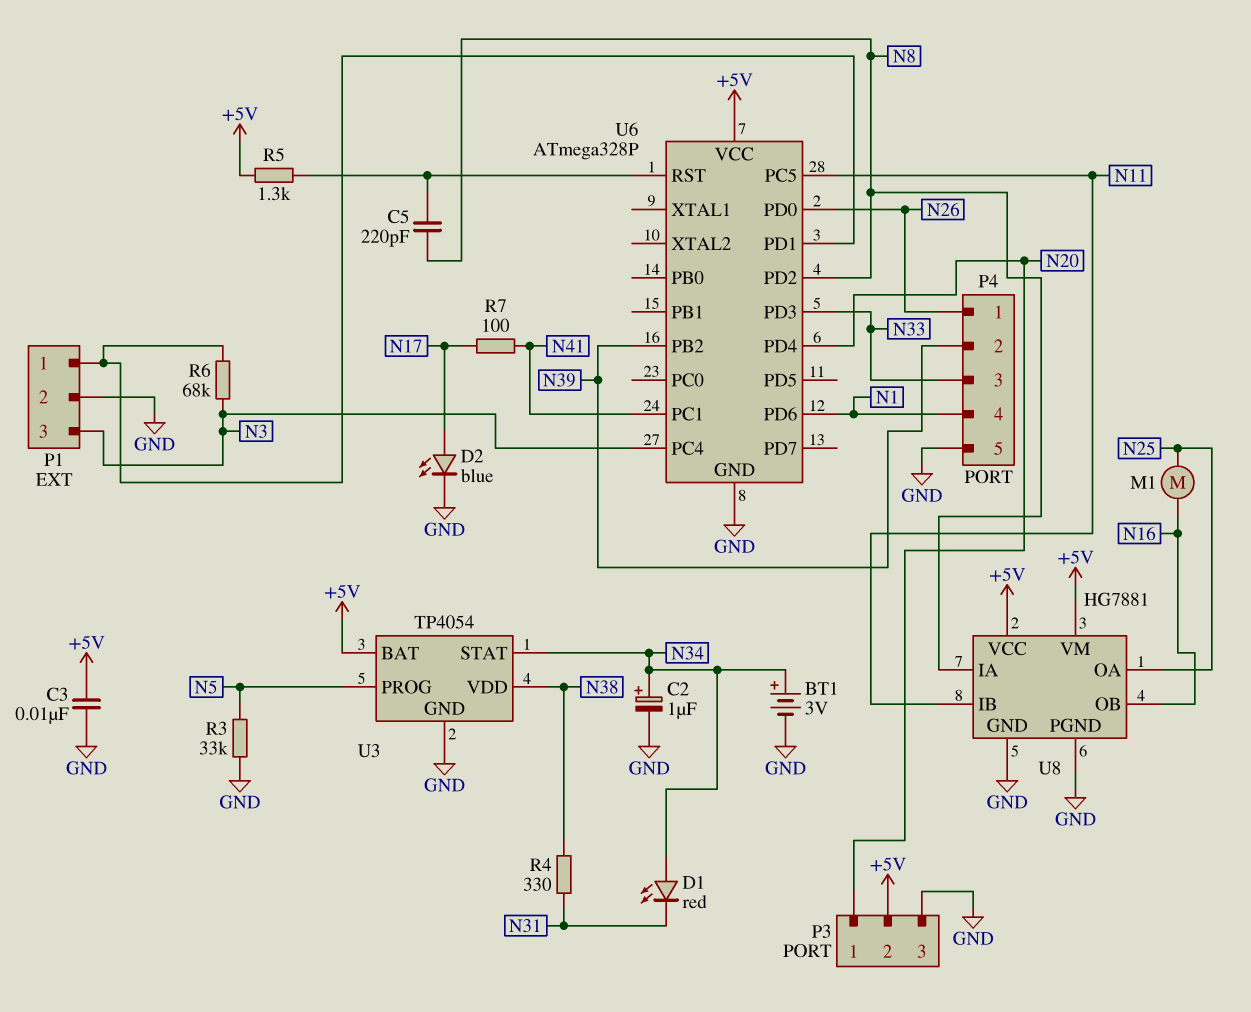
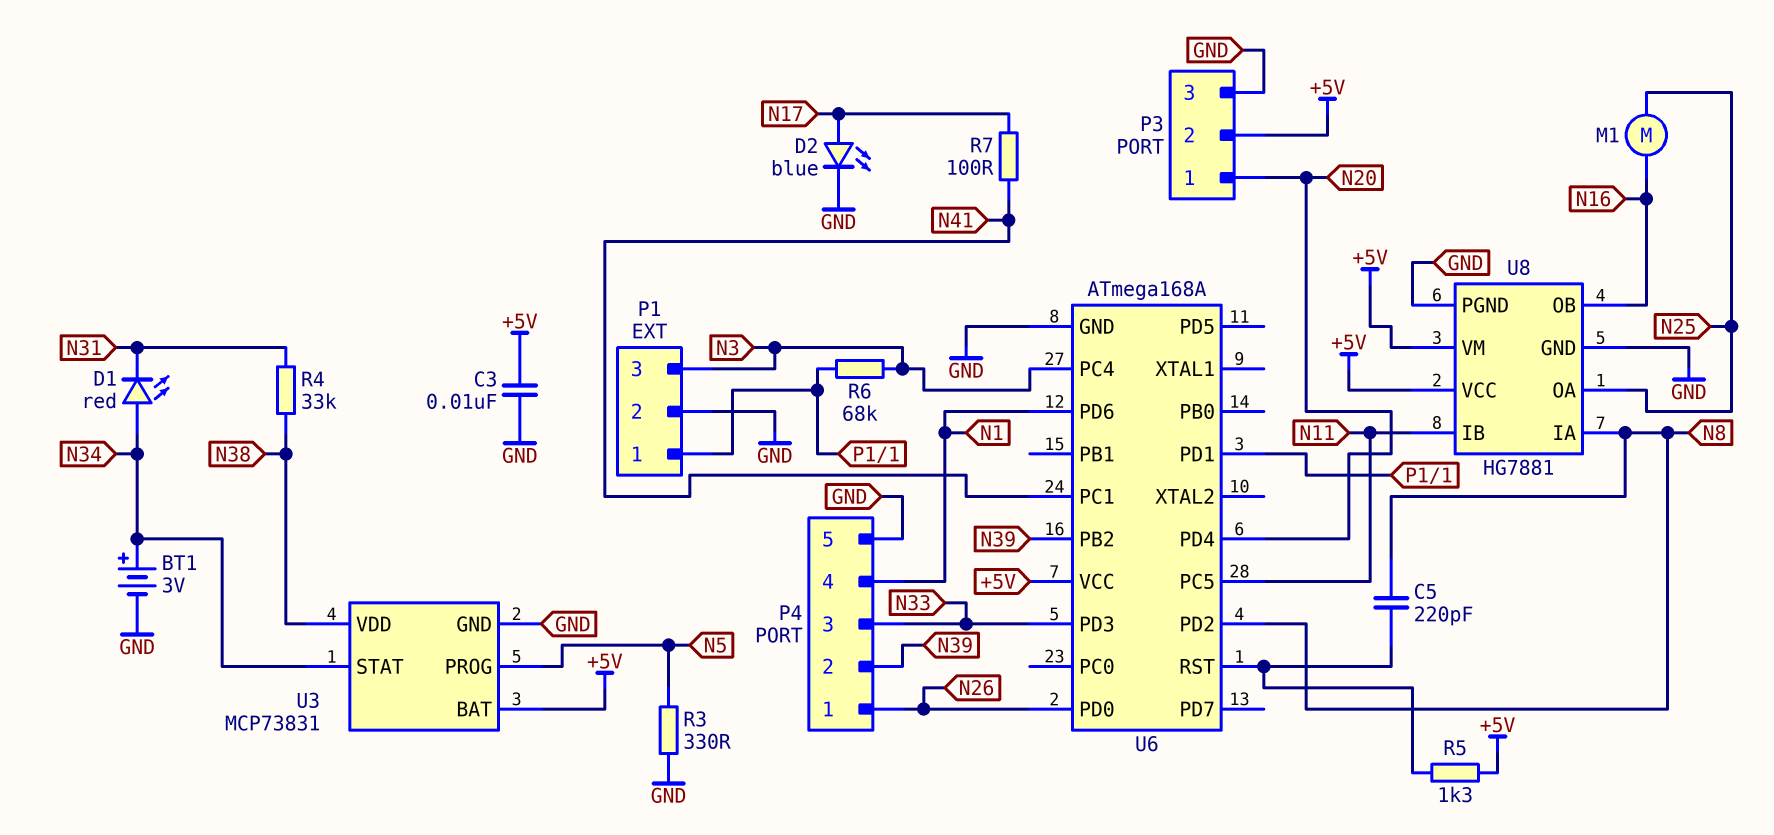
C2: 1uF (plus N34, minus GND) -> none
R3: 33k (GND, N5) -> 330 (GND, N5)
R4: 330 (N31, N38) -> 33k (N31, N38)
U3: TP4054 -> MCP73831
U6: ATmega328P -> ATmega168A

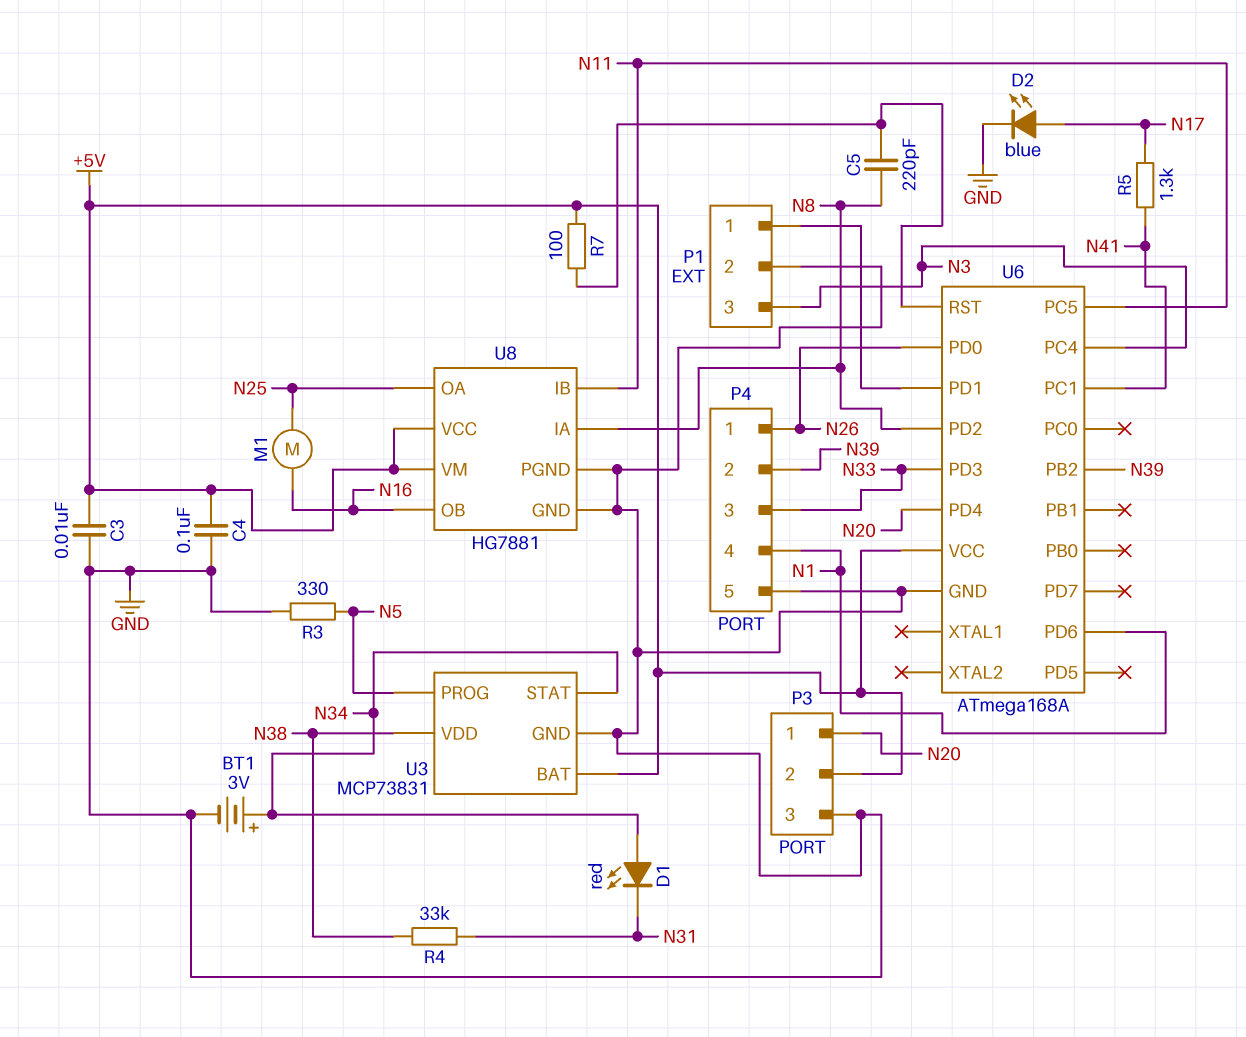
C4: none -> 100nF (+5V, GND)
R5: 1.3k (+5V, U6/RST) -> 1.3k (N17, N41)
R6: 68k (N3, P1/1) -> none
R7: 100 (N17, N41) -> 100 (+5V, U6/RST)

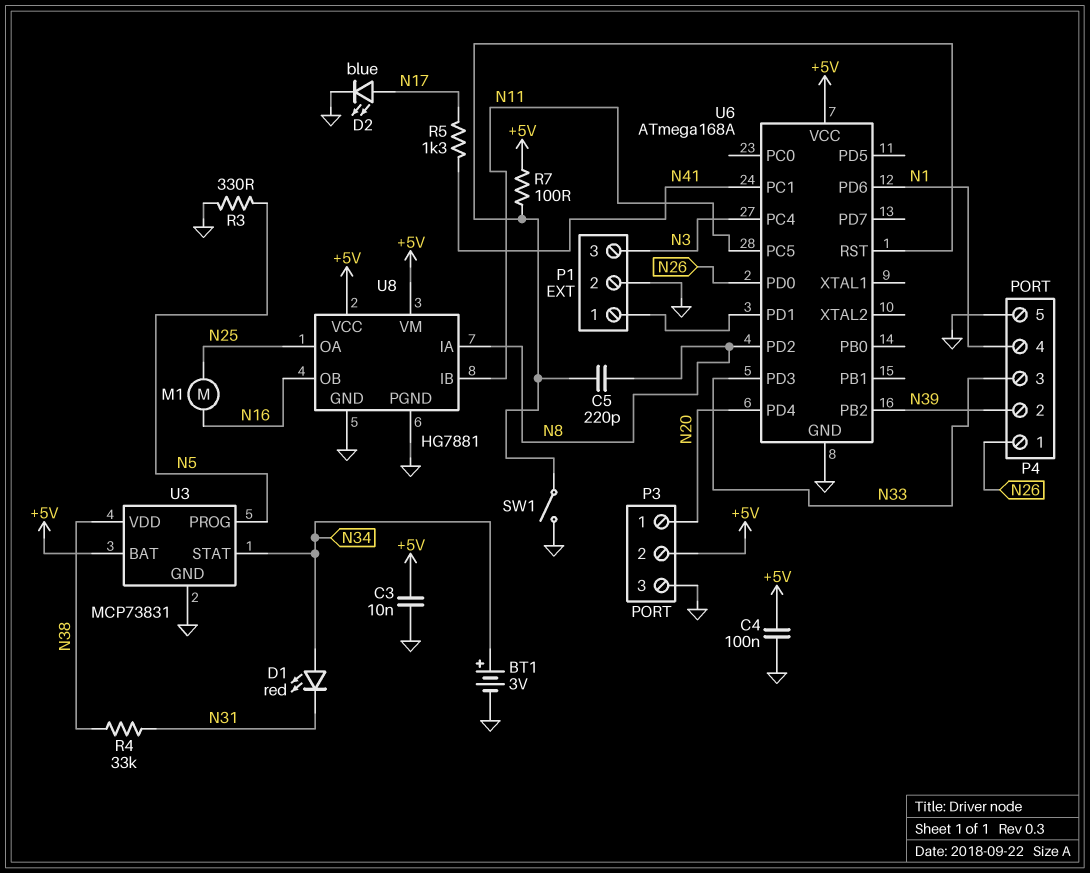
SW1: none -> switch (GND, U6/RST)

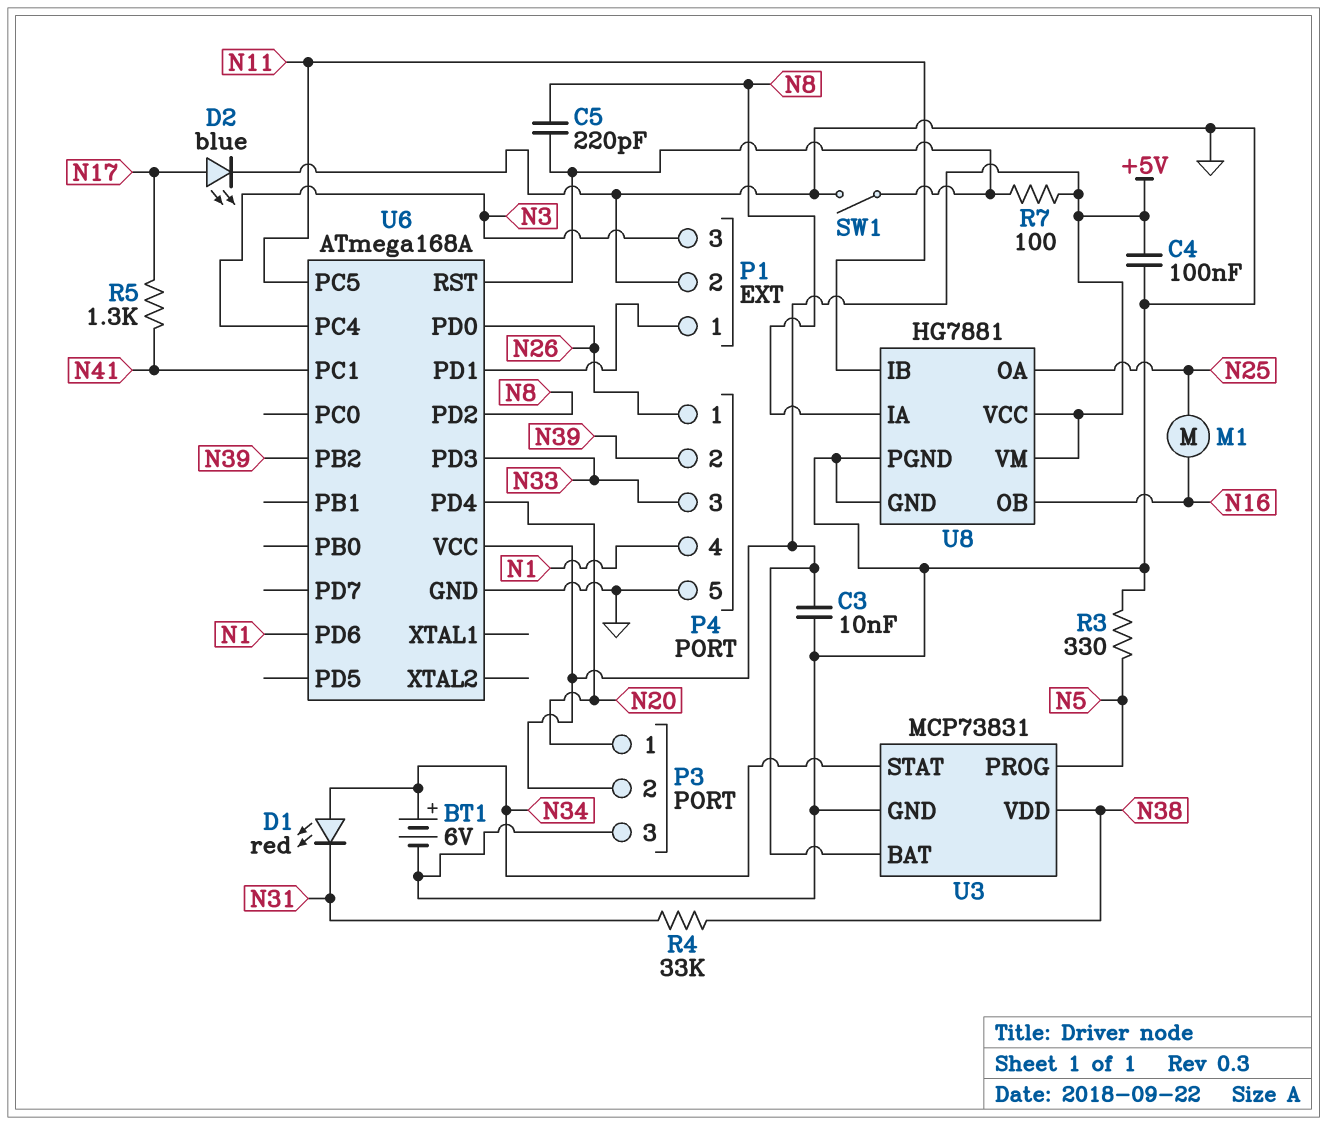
BT1: 3V (plus N34, minus GND) -> 6V (plus N34, minus GND)

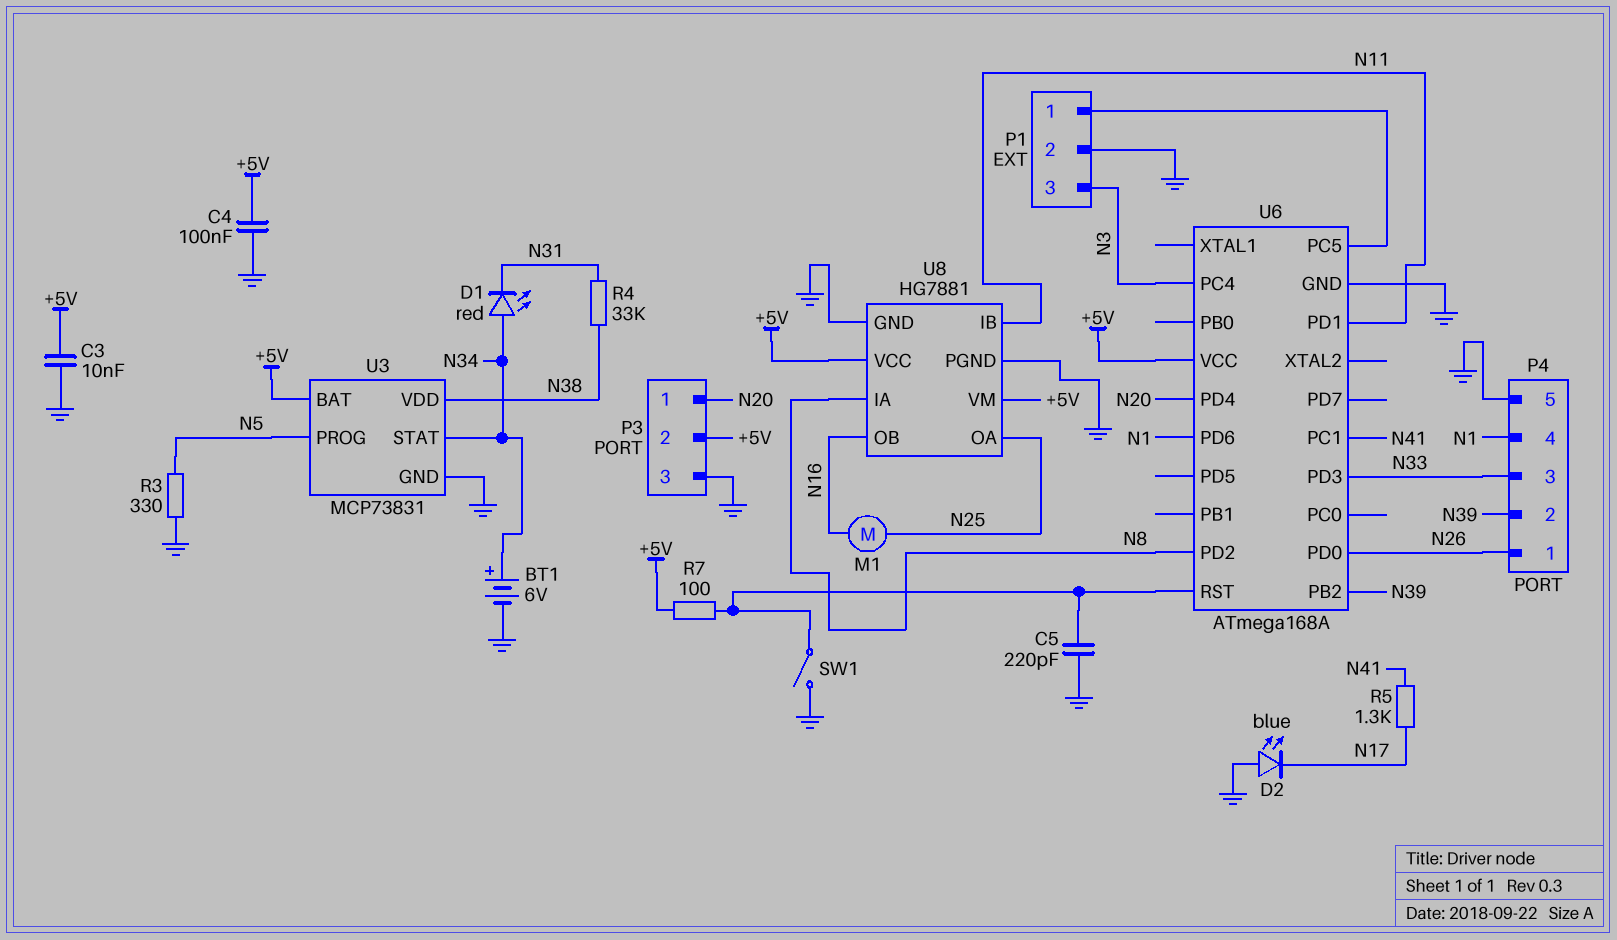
C5: 220pF (N8, U6/RST) -> 220pF (GND, U6/RST)
D2: LED blue (A N17, K GND) -> LED blue (A GND, K N17)
U6 pin PC5: N11 -> P1/1
U6 pin PD1: P1/1 -> N11

